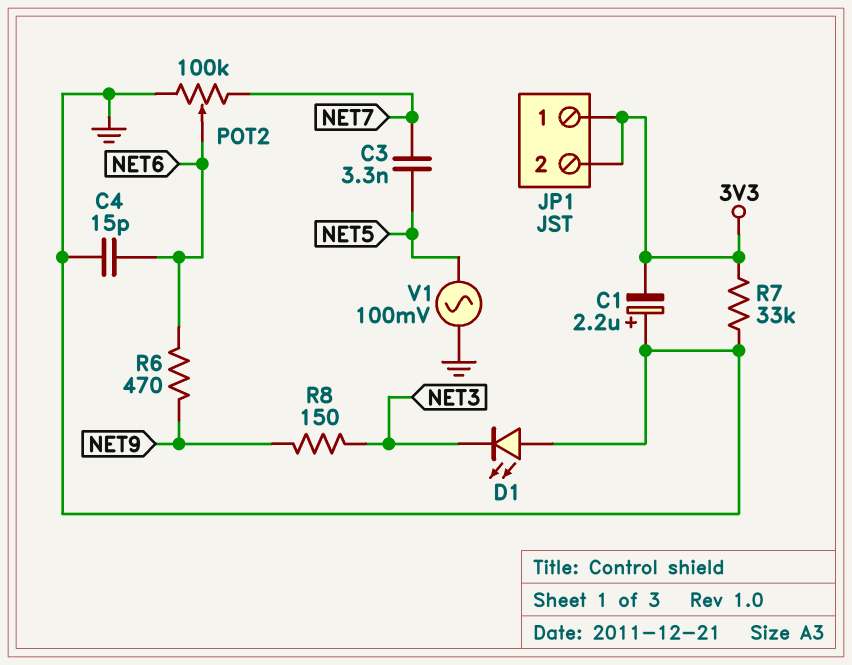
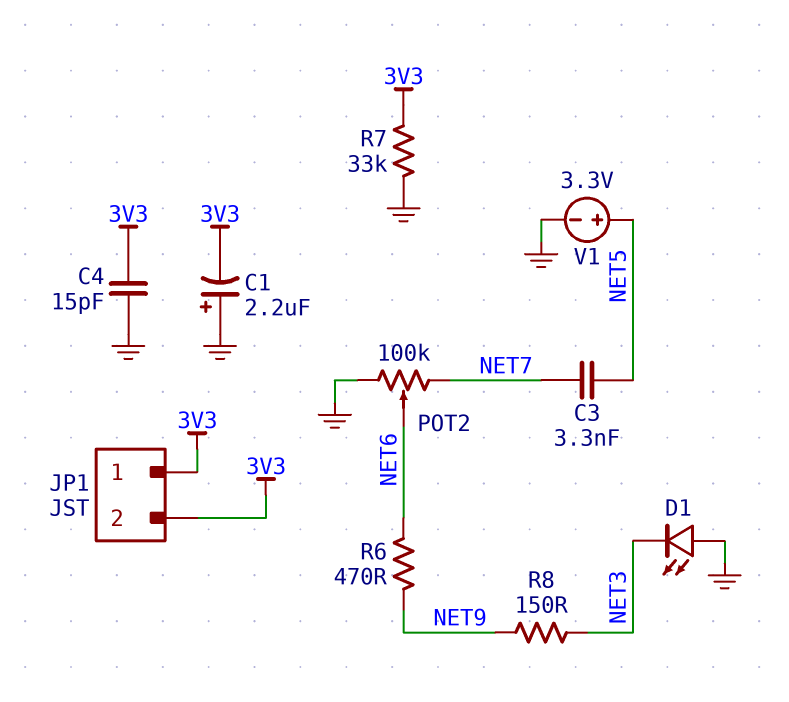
C4: 15pF (GND, NET6) -> 15pF (3V3, GND)
V1: AC 100mV (GND, NET5) -> 3.3V (plus NET5, minus GND)

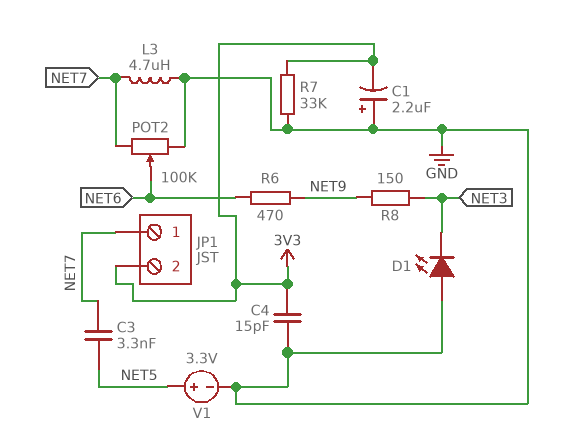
JP1 pin 1: 3V3 -> NET7
L3: none -> 4.7uH (GND, NET7)

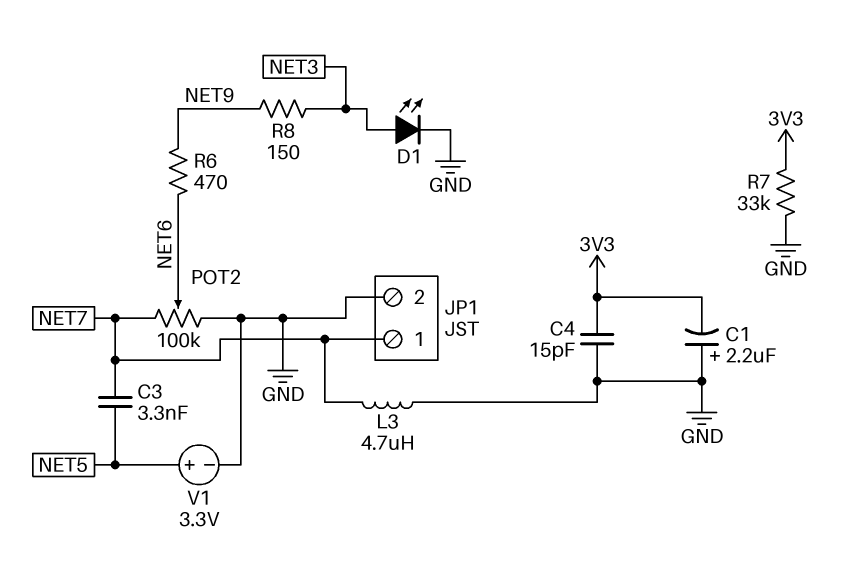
D1: LED (A GND, K NET3) -> LED (A NET3, K GND)
JP1 pin 2: 3V3 -> GND

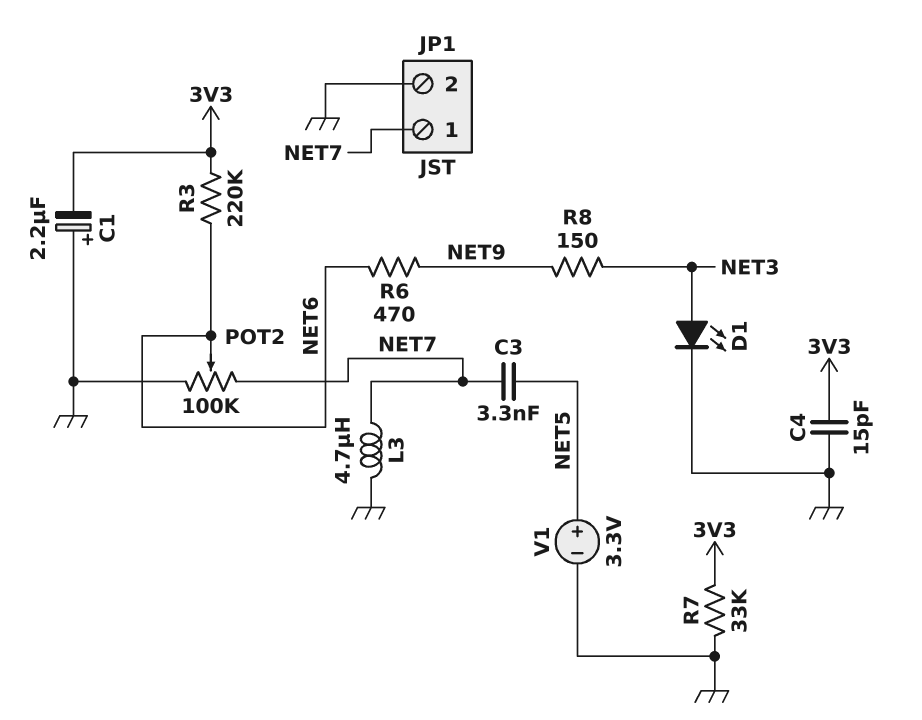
R3: none -> 220k (3V3, NET6)

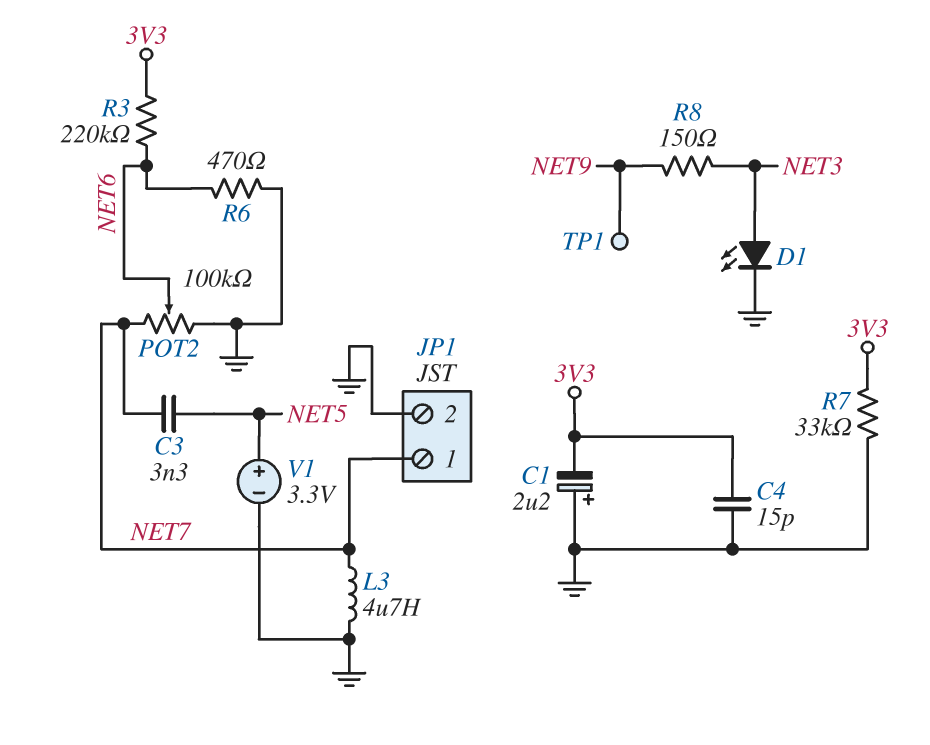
R6: 470 (NET6, NET9) -> 470 (GND, NET6)
TP1: none -> test point (NET9)

